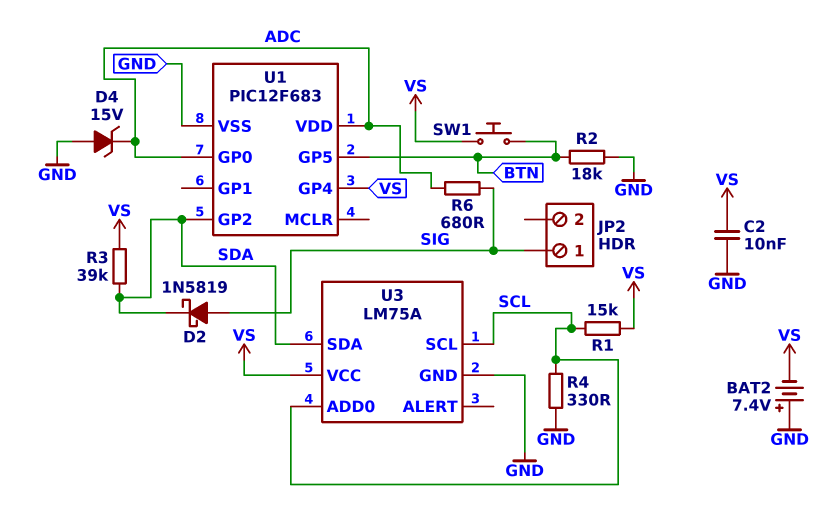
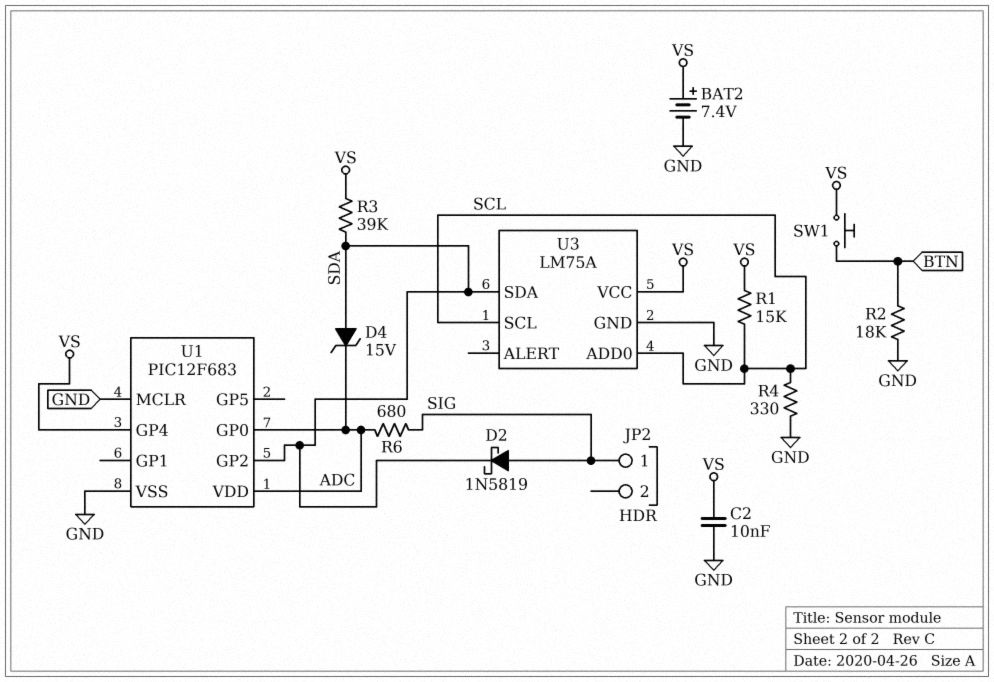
BAT2: 7.4V (plus GND, minus VS) -> 7.4V (plus VS, minus GND)
D4: zener 15V (A GND, K ADC) -> zener 15V (A SDA, K ADC)
U1 pin GP5: BTN -> none
U1 pin MCLR: none -> GND

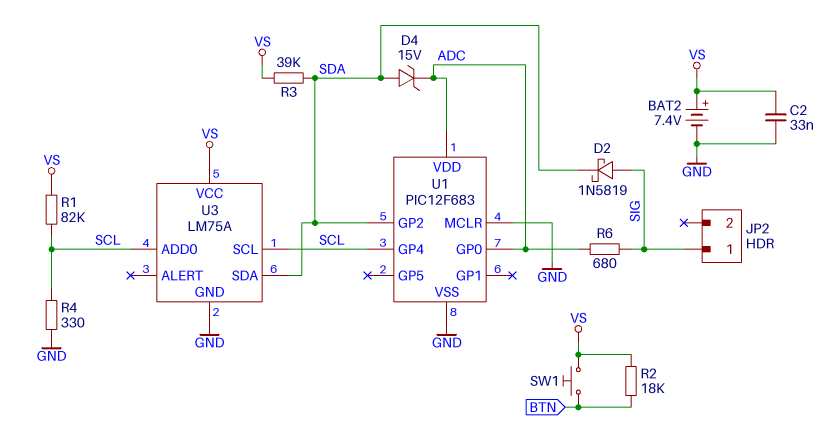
C2: 10nF (GND, VS) -> 33nF (GND, VS)
R1: 15k (SCL, VS) -> 82k (SCL, VS)
R2: 18k (BTN, GND) -> 18k (BTN, VS)
U1 pin GP4: VS -> SCL

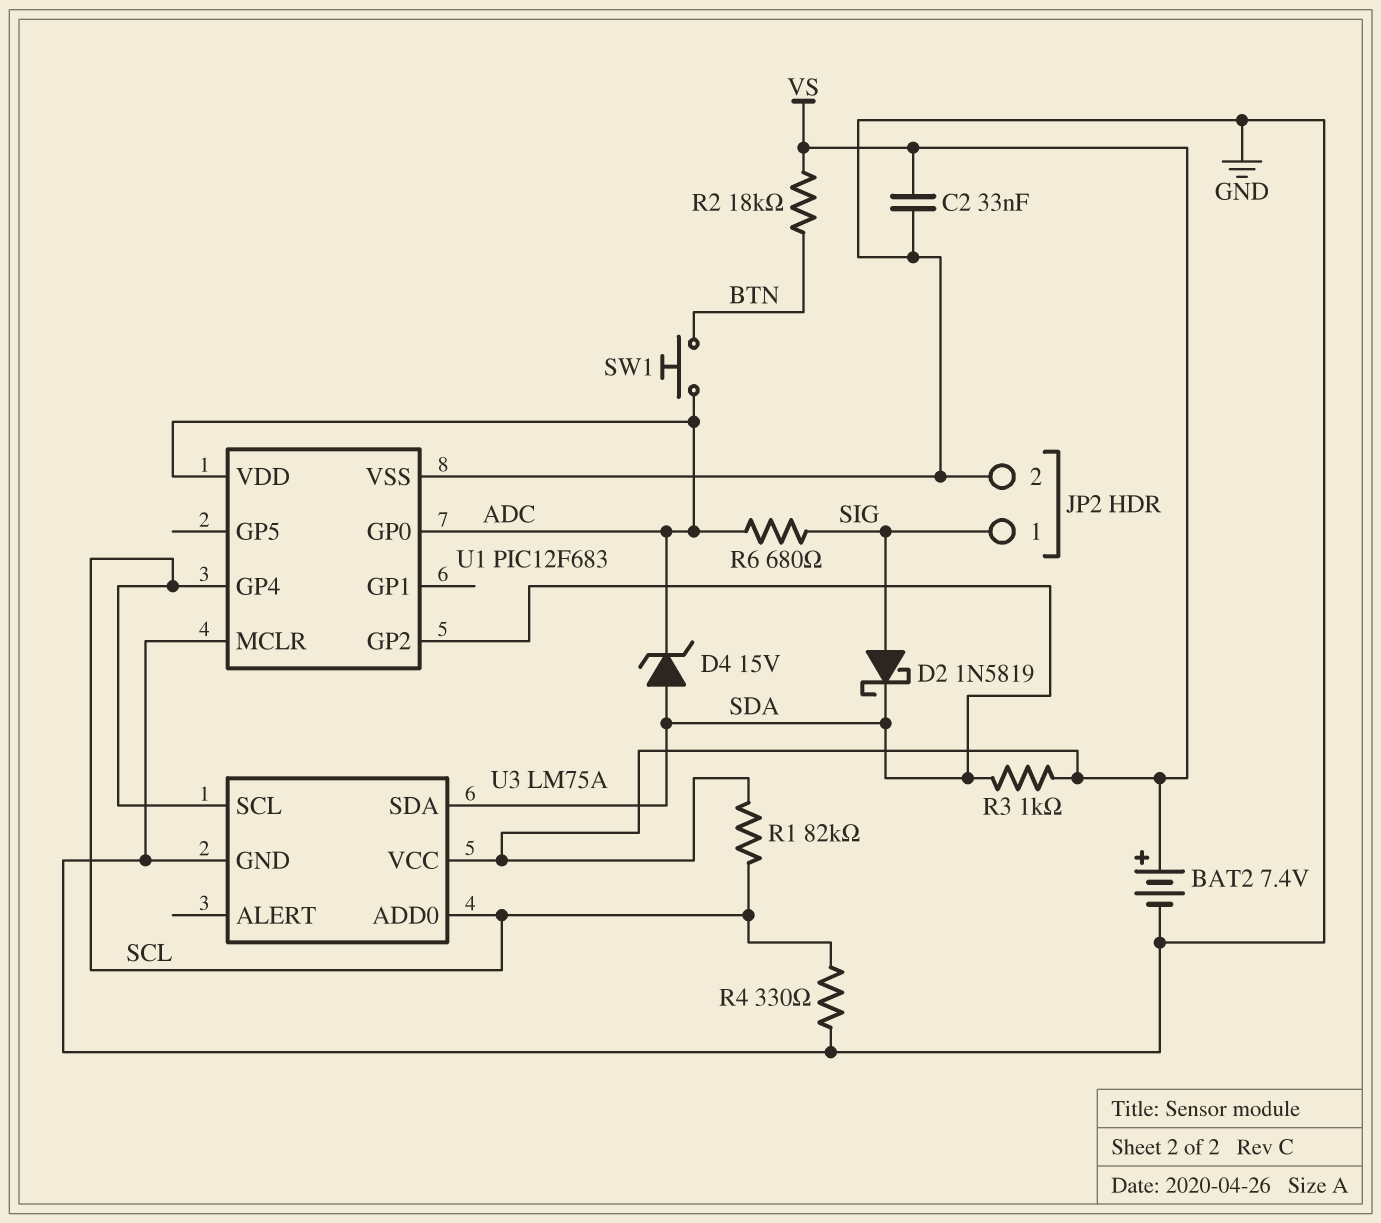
JP2 pin 2: none -> GND
R3: 39k (SDA, VS) -> 1k (SDA, VS)
SW1: button (BTN, VS) -> button (ADC, BTN)

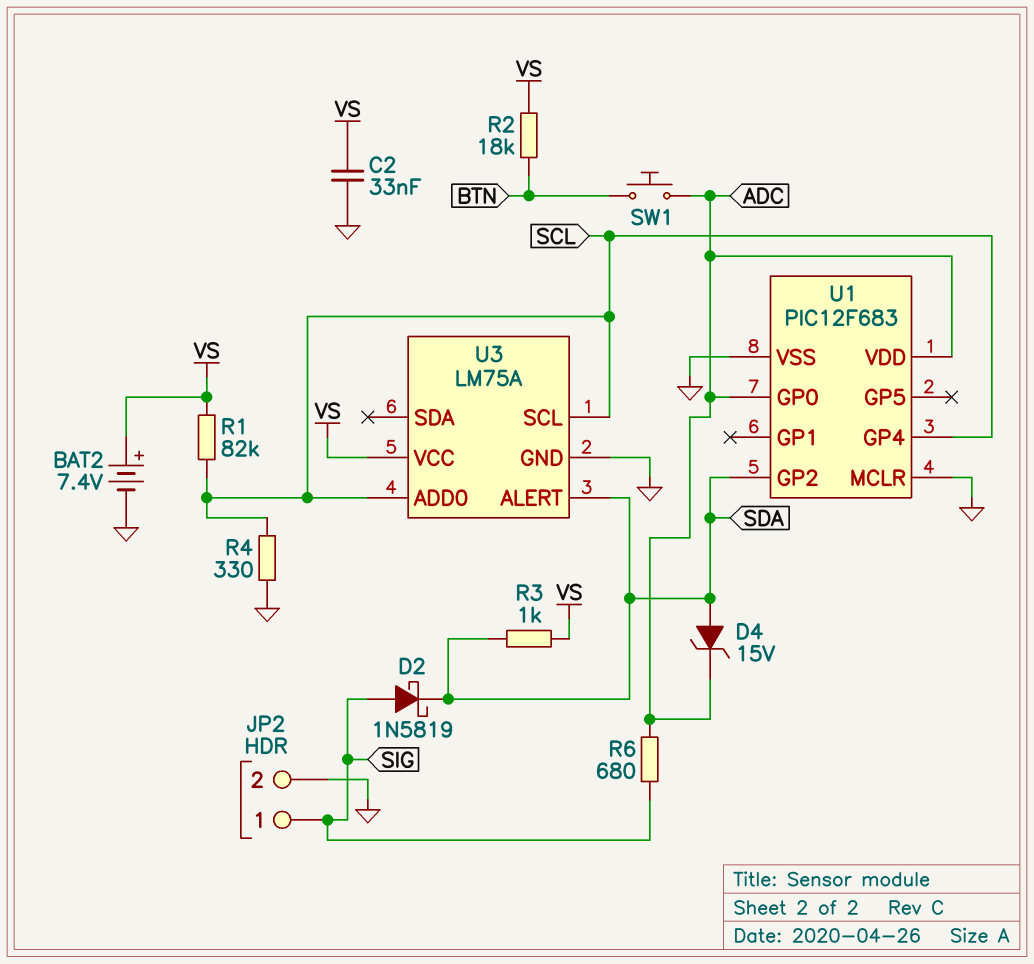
U3 pin ALERT: none -> SDA
U3 pin SDA: SDA -> none

